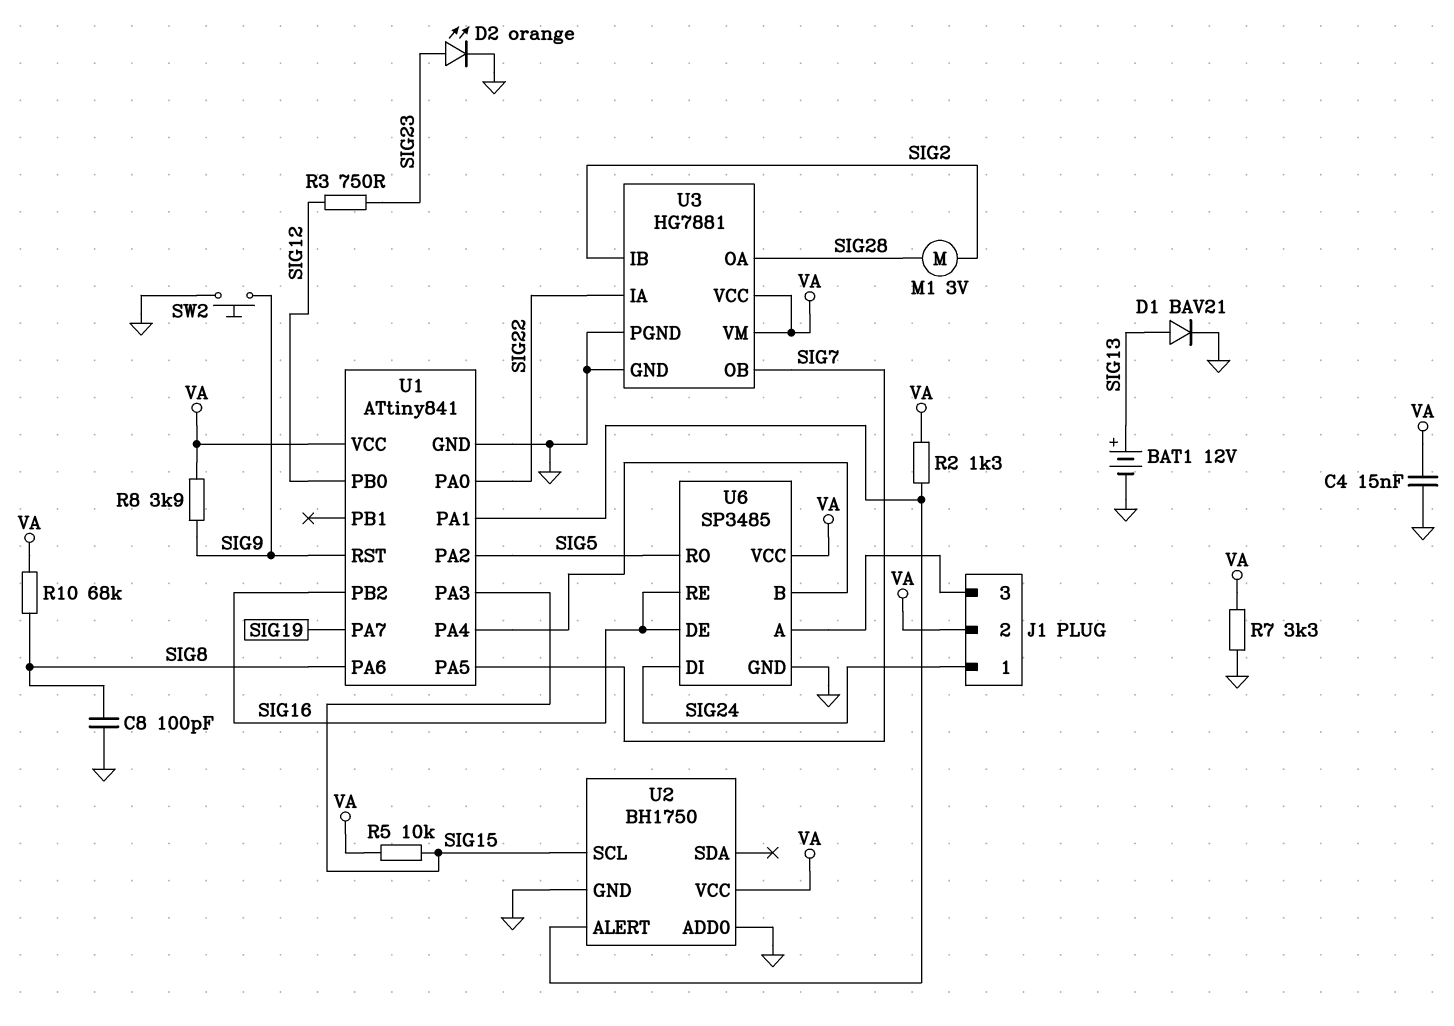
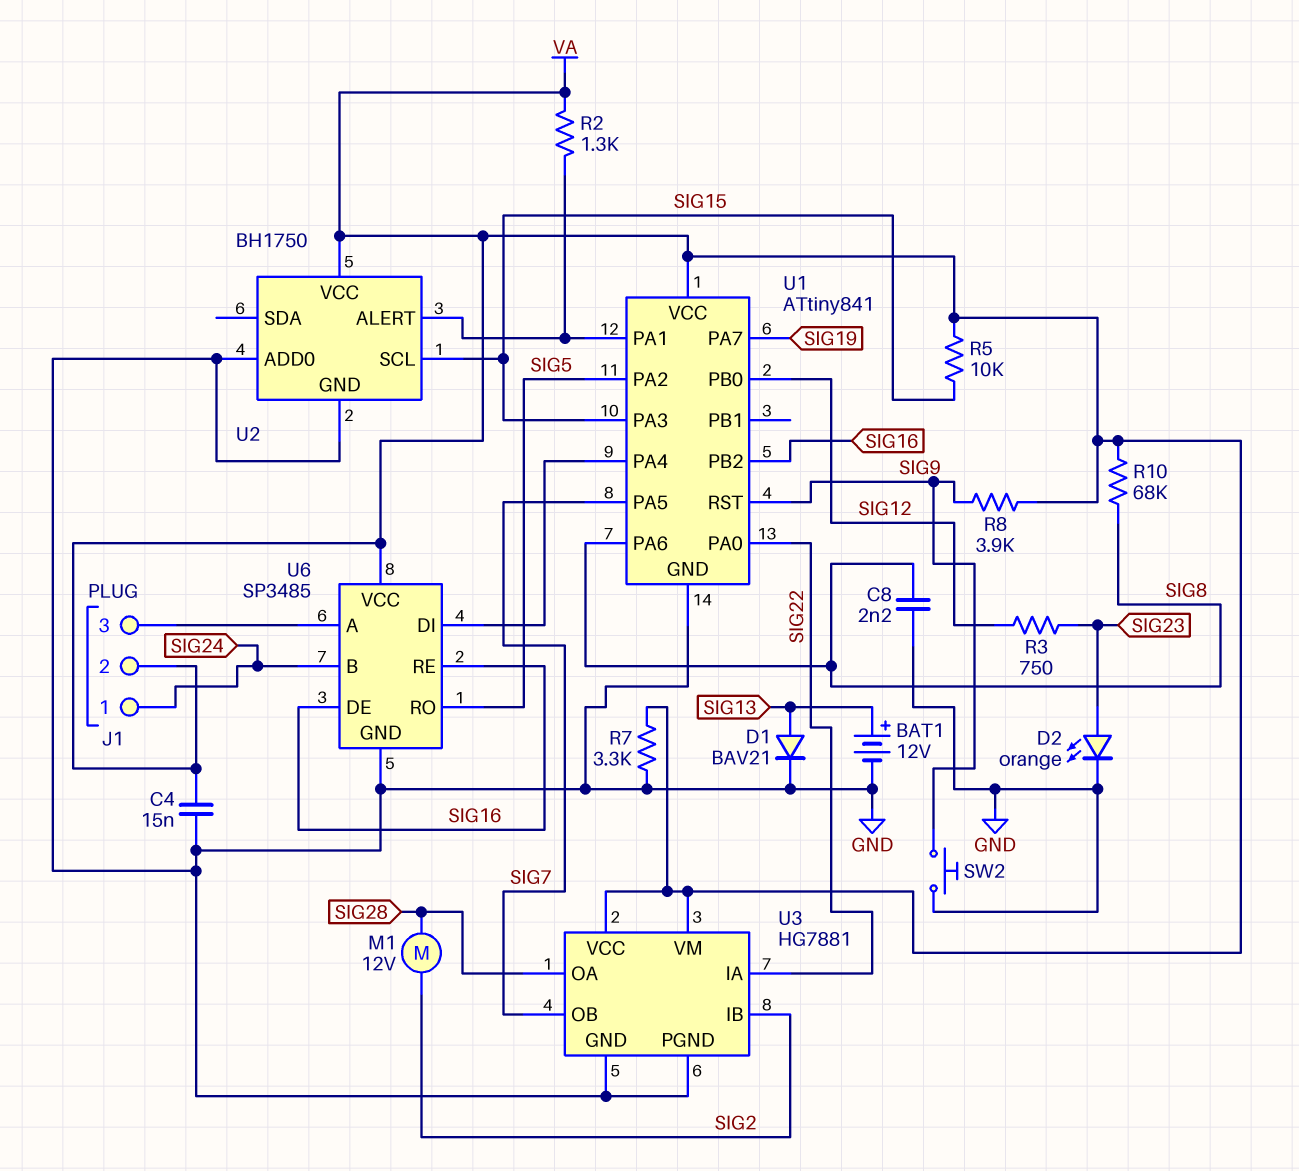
C8: 100pF (GND, SIG8) -> 2.2nF (GND, SIG8)
M1: motor 3V (SIG2, SIG28) -> motor 12V (SIG2, SIG28)
U6 pin B: U1/PA4 -> SIG24
U6 pin DI: SIG24 -> U1/PA4

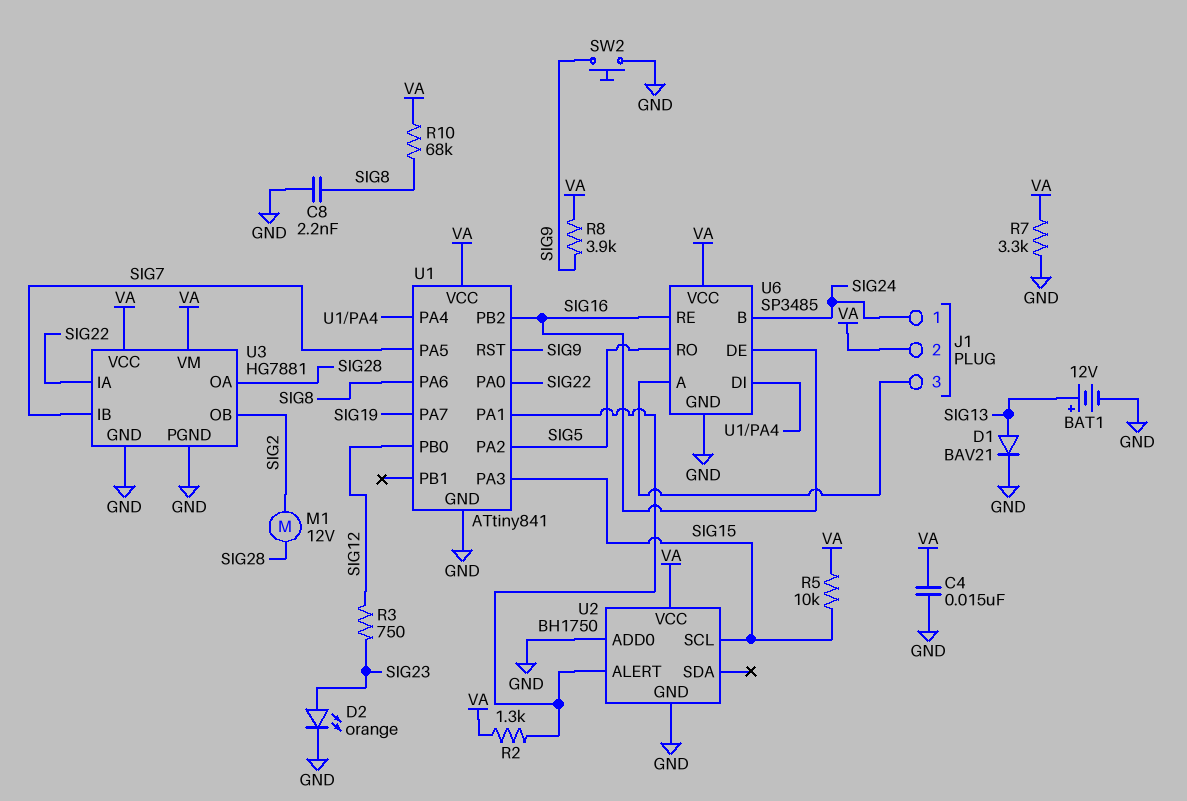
U3 pin IB: SIG2 -> SIG7
U3 pin OB: SIG7 -> SIG2

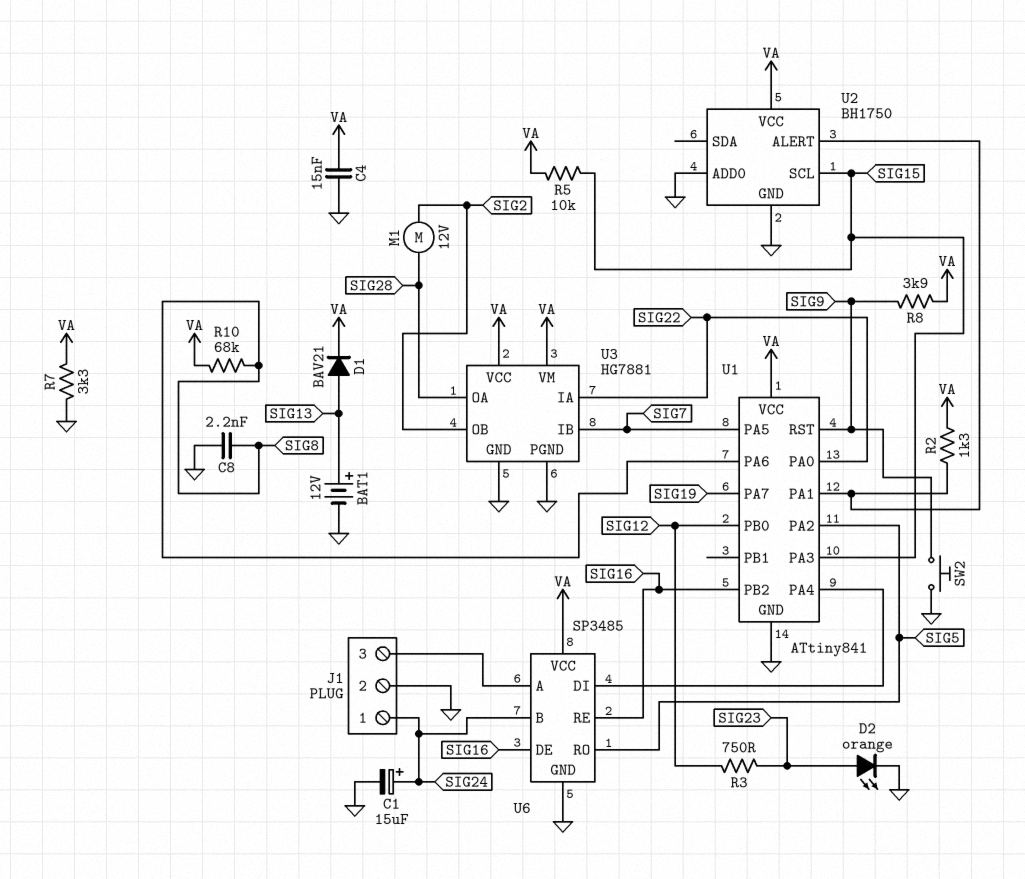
C1: none -> 15uF (plus SIG24, minus GND)
D1: diode BAV21 (A SIG13, K GND) -> diode BAV21 (A SIG13, K VA)
J1 pin 2: VA -> GND

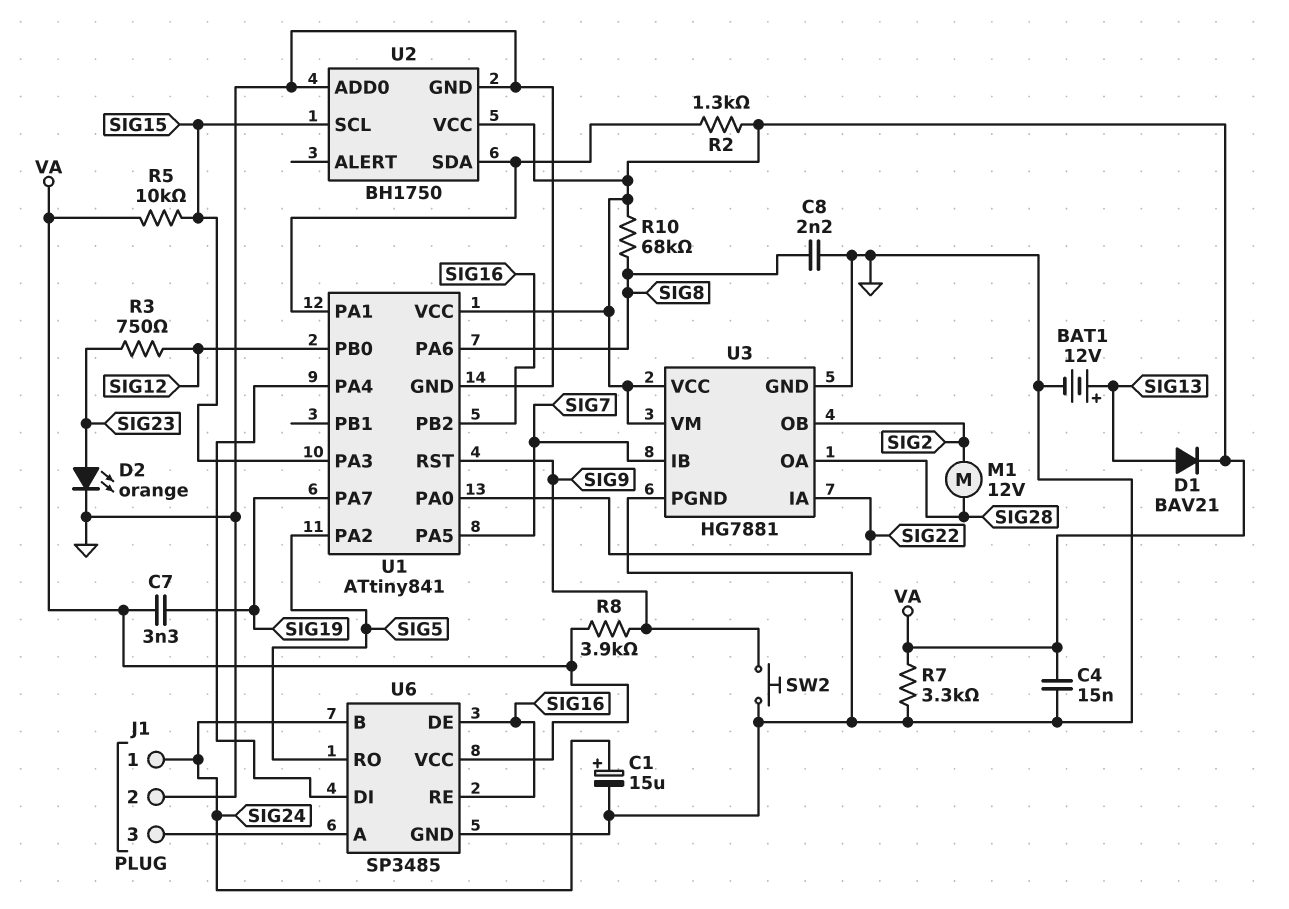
C7: none -> 3.3nF (SIG19, VA)
U2 pin ALERT: U1/PA1 -> none
U2 pin SDA: none -> U1/PA1

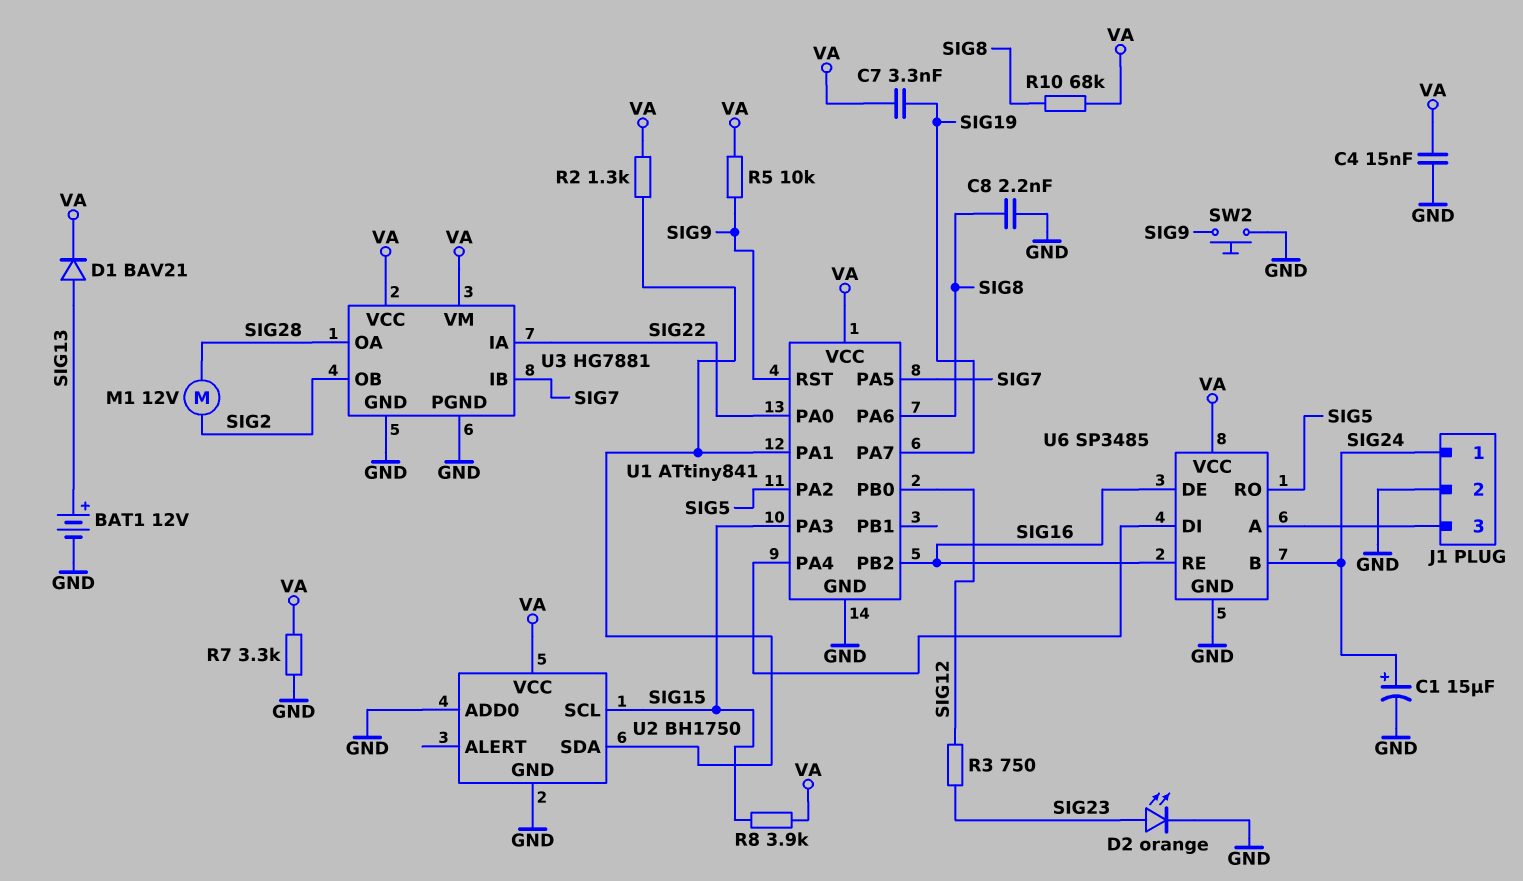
R5: 10k (SIG15, VA) -> 10k (SIG9, VA)
R8: 3.9k (SIG9, VA) -> 3.9k (SIG15, VA)

